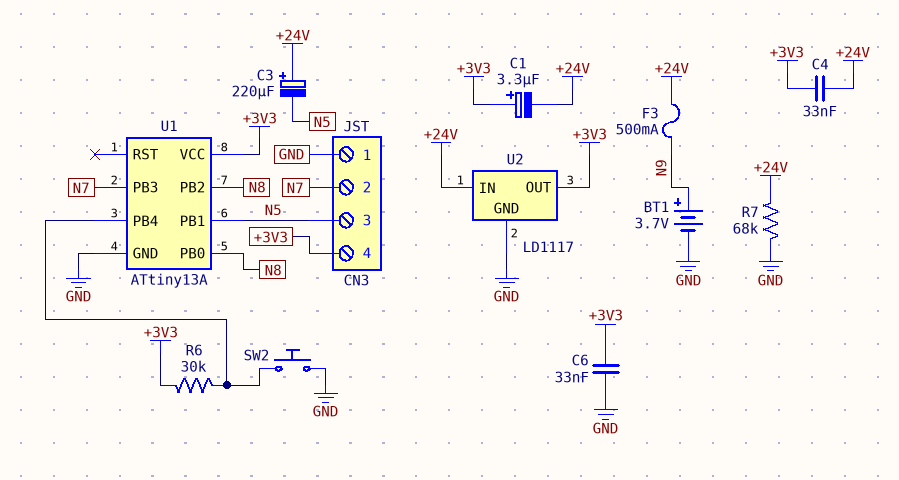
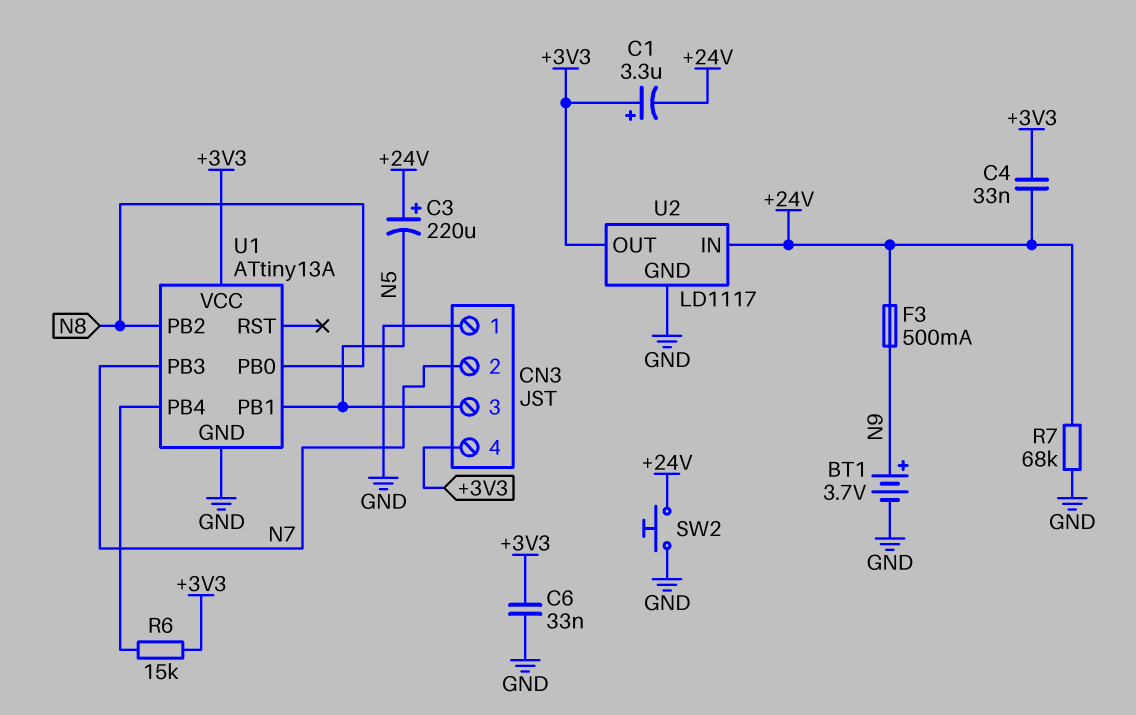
R6: 30k (+3V3, U1/PB4) -> 15k (+3V3, U1/PB4)
SW2: button (GND, U1/PB4) -> button (+24V, GND)

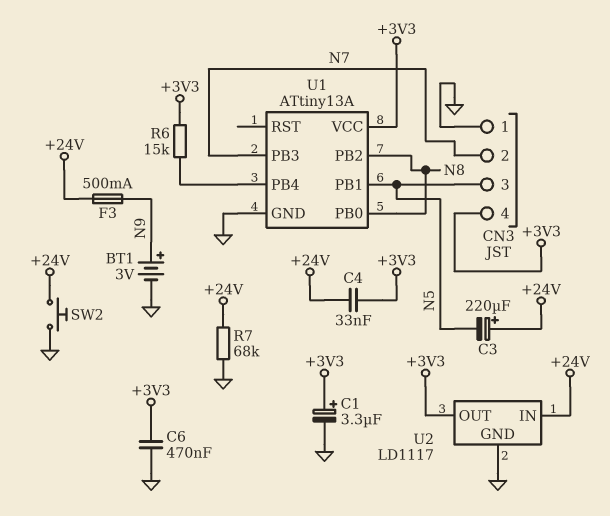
BT1: 3.7V (plus N9, minus GND) -> 3V (plus N9, minus GND)
C1: 3.3uF (plus +3V3, minus +24V) -> 3.3uF (plus +3V3, minus GND)
C6: 33nF (+3V3, GND) -> 470nF (+3V3, GND)

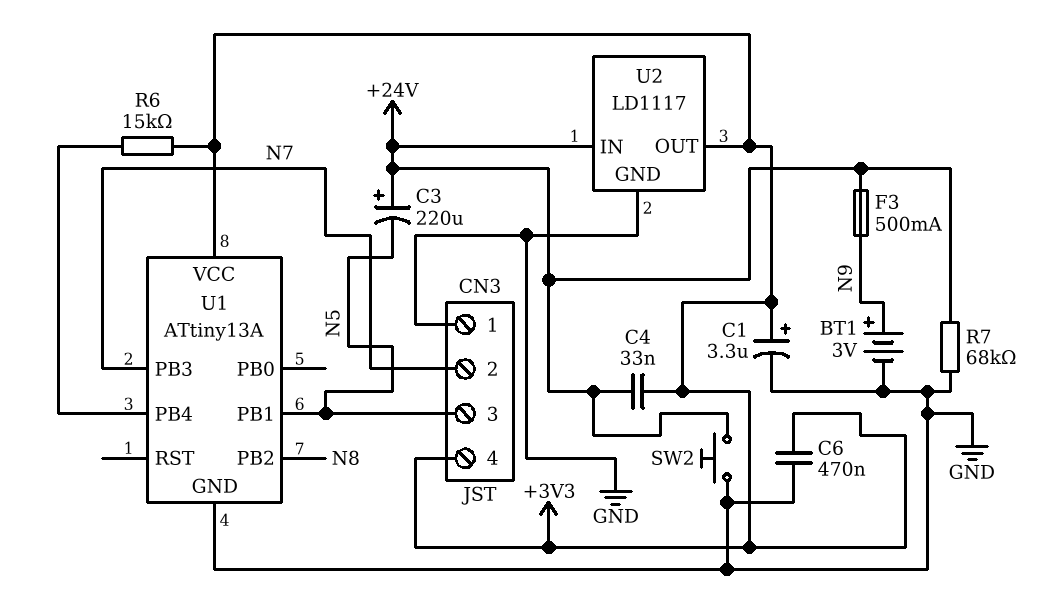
U1 pin PB0: N8 -> none

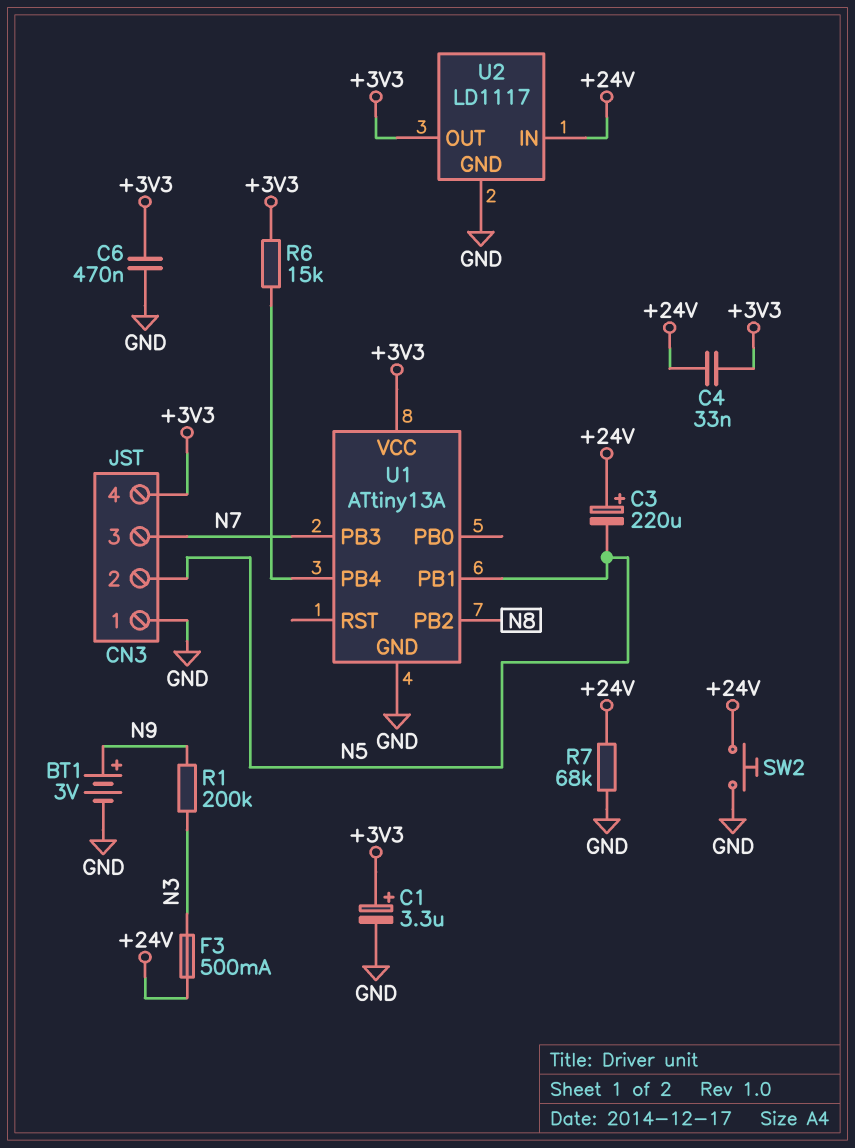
CN3 pin 2: N7 -> N5
CN3 pin 3: N5 -> N7
F3: 500mA (+24V, N9) -> 500mA (+24V, N3)
R1: none -> 200k (N3, N9)

